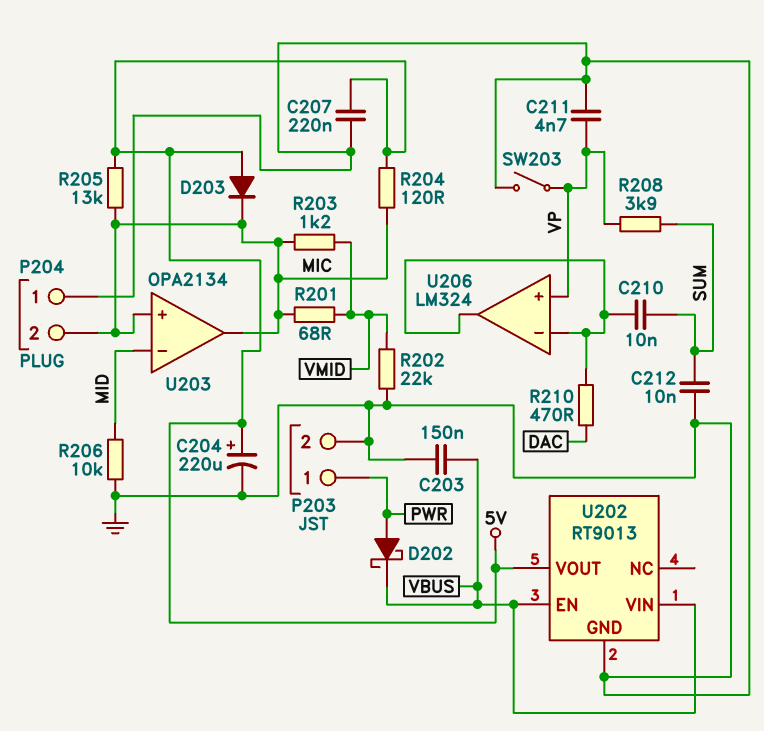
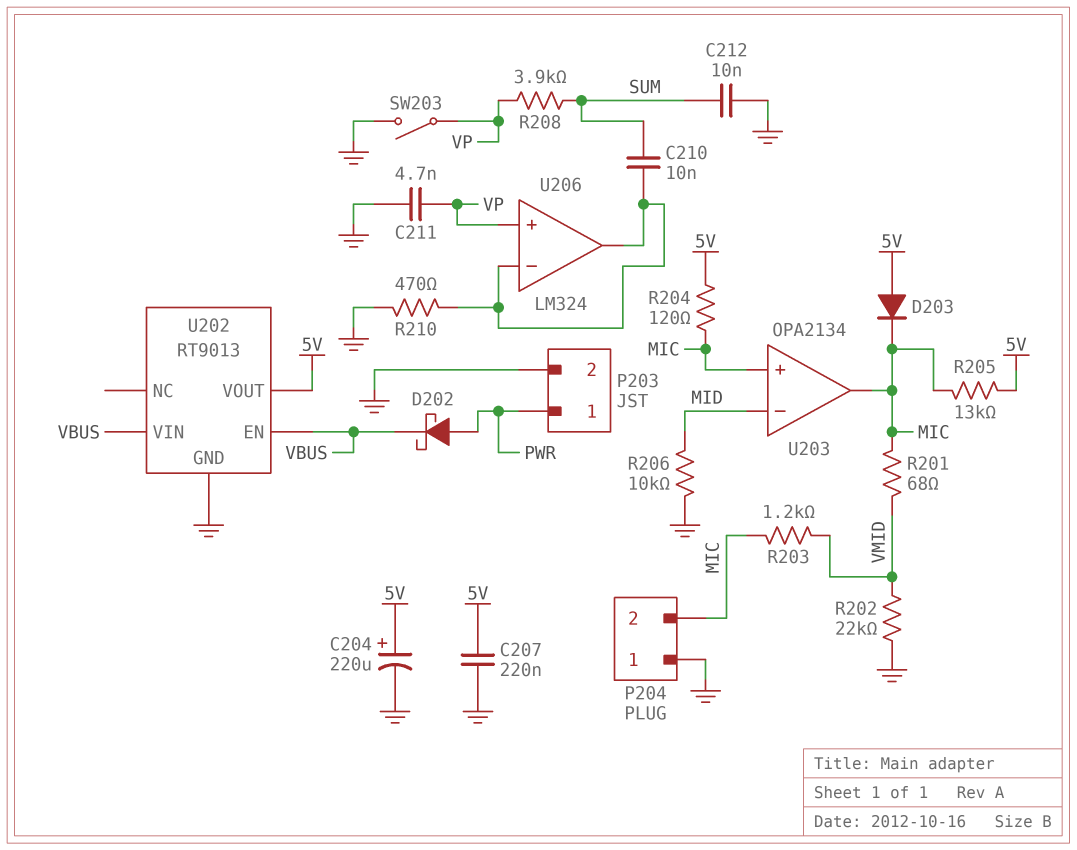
C203: 150nF (GND, VBUS) -> none
R210: 470 (DAC, U206/in-) -> 470 (GND, U206/in-)

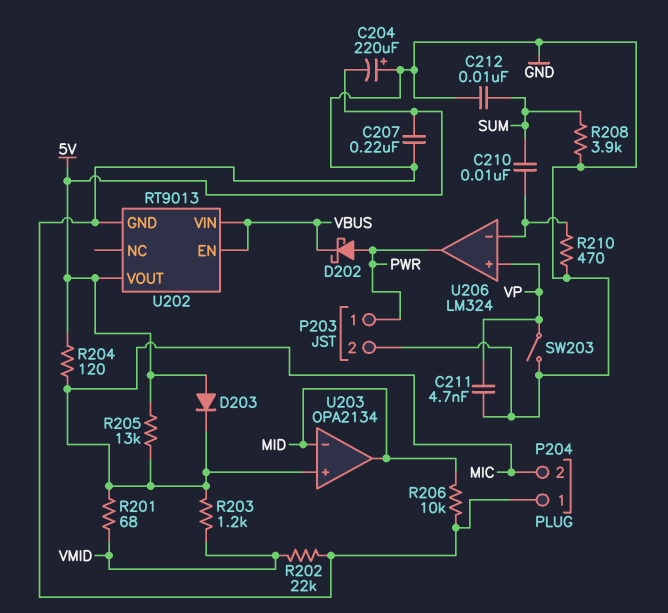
C204: 220uF (plus 5V, minus GND) -> 220uF (plus GND, minus 5V)
R208: 3.9k (SUM, VP) -> 3.9k (GND, SUM)
U203 pin out: MIC -> MID
U206 pin out: U206/in- -> PWR

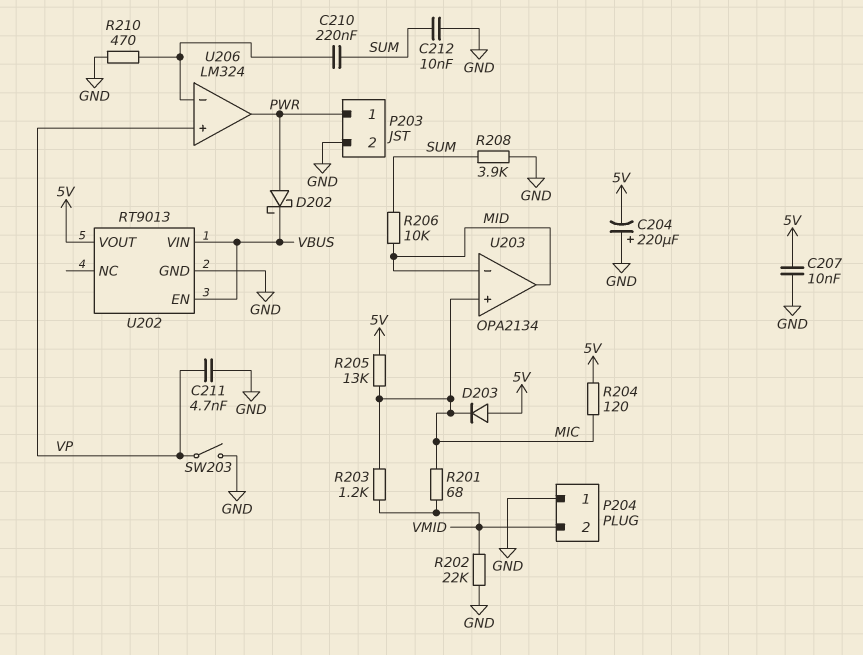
C207: 220nF (5V, GND) -> 10nF (5V, GND)
C210: 10nF (SUM, U206/in-) -> 220nF (SUM, U206/in-)
P204 pin 2: MIC -> VMID
R206: 10k (GND, MID) -> 10k (MID, SUM)

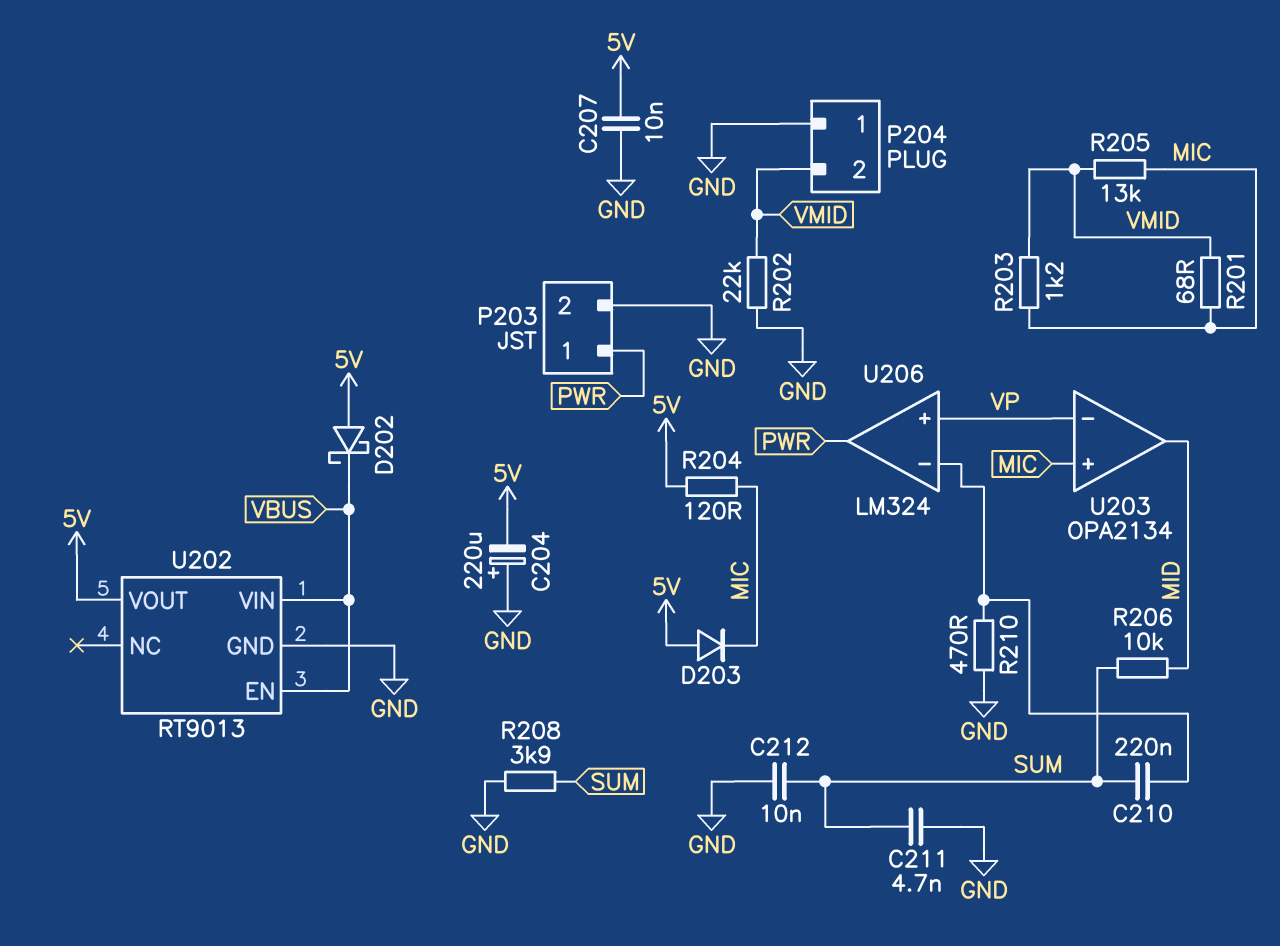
C211: 4.7nF (GND, VP) -> 4.7nF (GND, SUM)
D202: schottky (A PWR, K VBUS) -> schottky (A 5V, K VBUS)
R205: 13k (5V, MIC) -> 13k (MIC, VMID)
SW203: switch (GND, VP) -> none
U203 pin in-: MID -> VP

